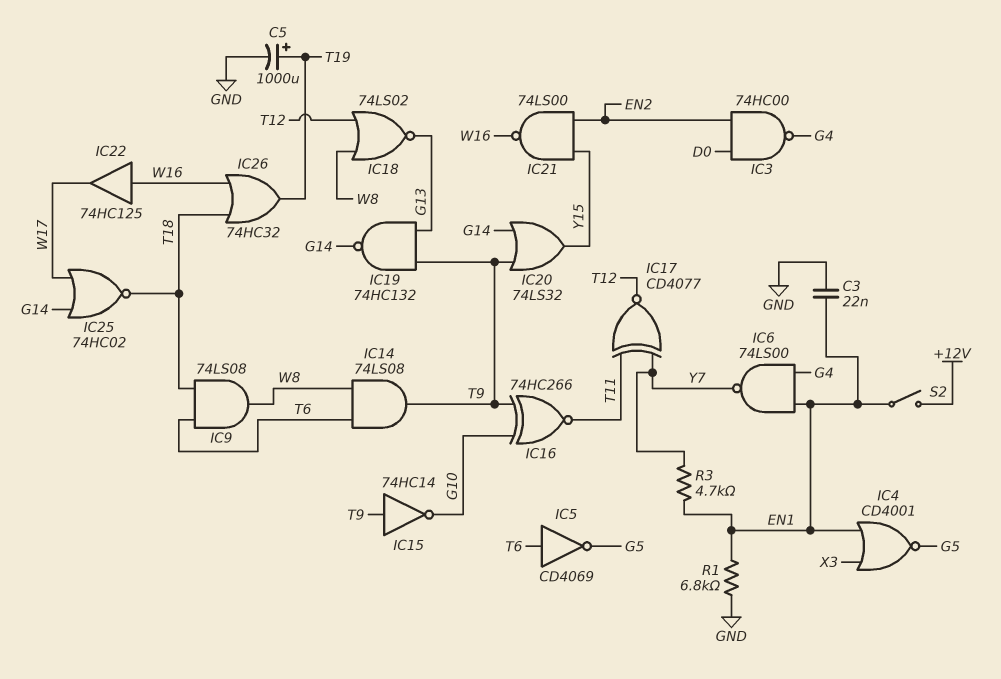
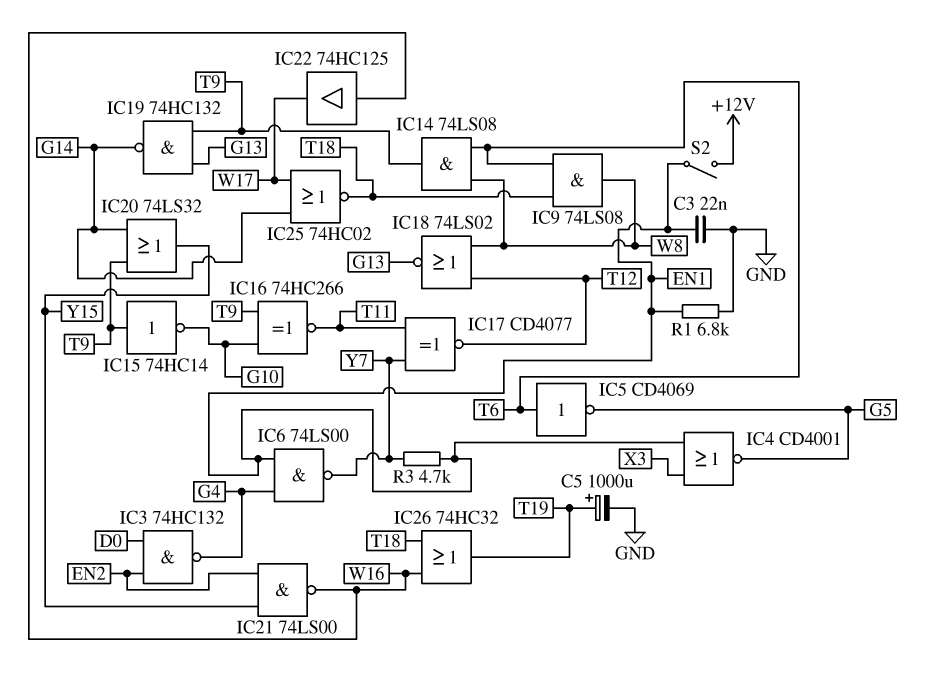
IC3: NAND 74HC00 (in D0, in EN2, out G4) -> NAND 74HC132 (in D0, in EN2, out G4)

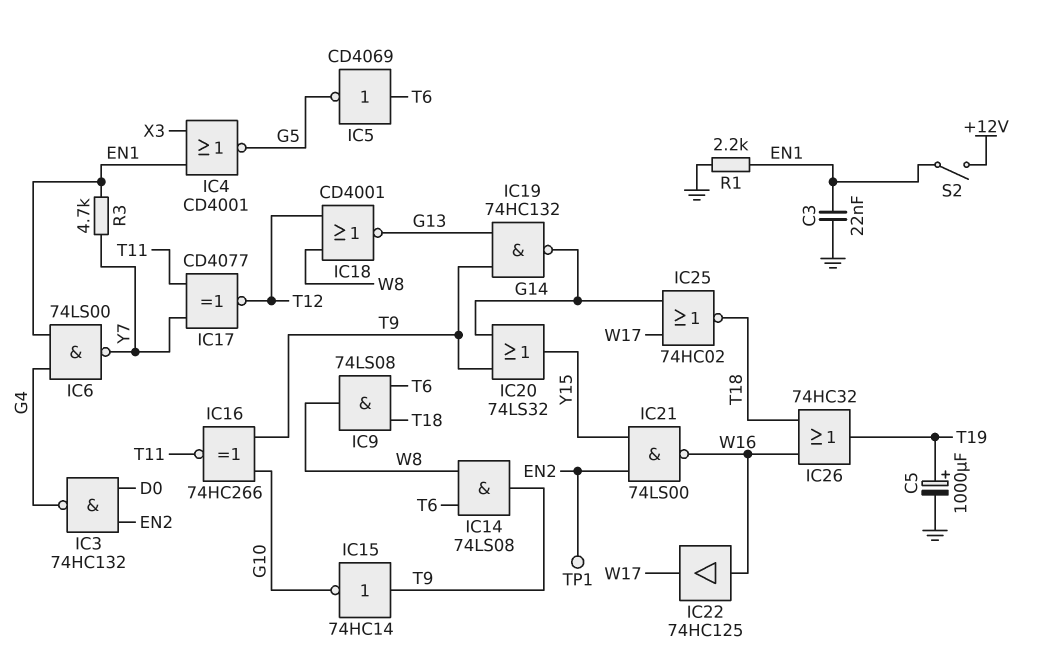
IC18: NOR 74LS02 (in T12, in W8, out G13) -> NOR CD4001 (in T12, in W8, out G13)
R1: 6.8k (EN1, GND) -> 2.2k (EN1, GND)
TP1: none -> test point (EN2)

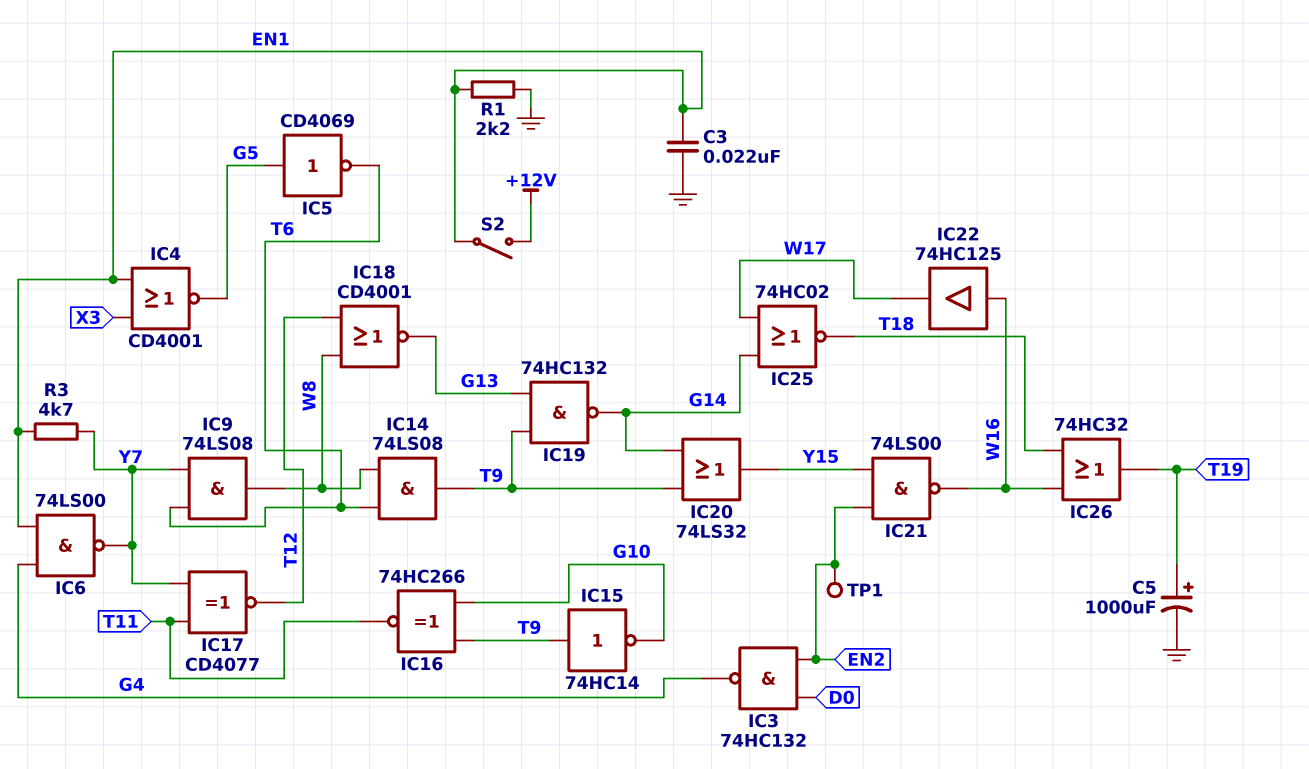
IC5: NOT CD4069 (in T6, out G5) -> NOT CD4069 (in G5, out T6)
IC9: AND 74LS08 (in T6, in T18, out W8) -> AND 74LS08 (in T6, in Y7, out W8)

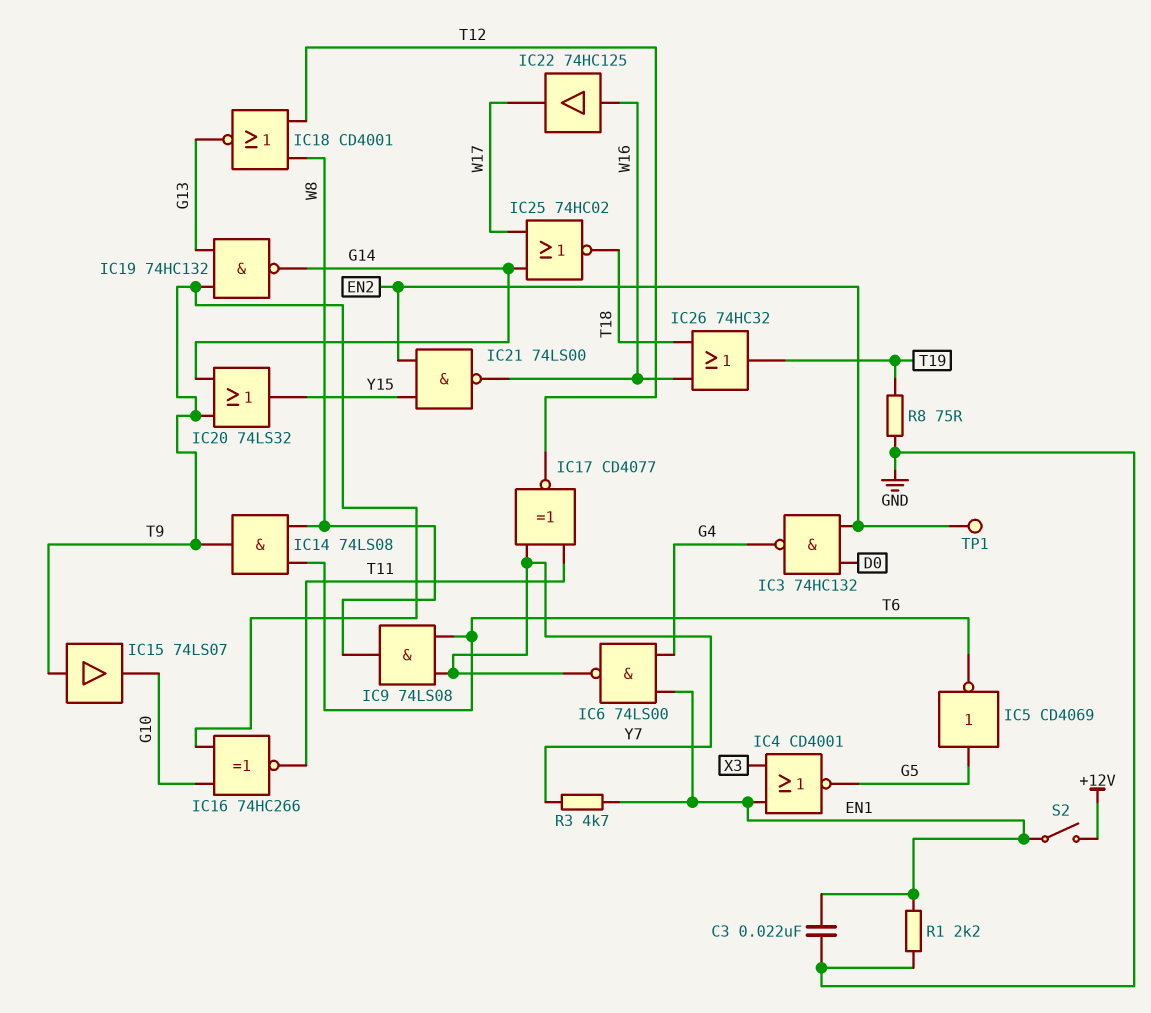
C5: 1000uF (plus T19, minus GND) -> none
IC15: NOT 74HC14 (in T9, out G10) -> buffer 74LS07 (in T9, out G10)
R8: none -> 75 (GND, T19)

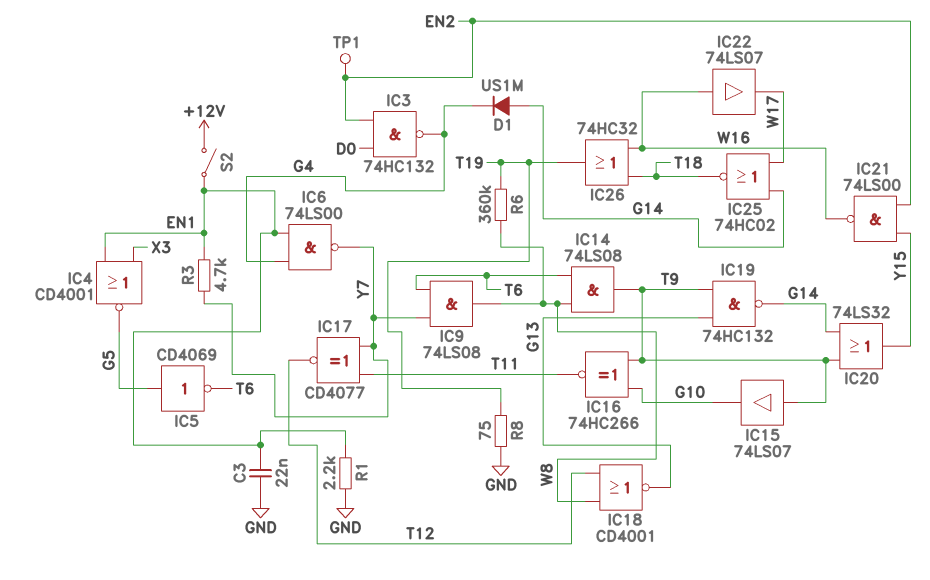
D1: none -> diode US1M (A G14, K G4)
IC22: buffer 74HC125 (in W16, out W17) -> buffer 74LS07 (in W16, out W17)
R6: none -> 360k (T19, W8)

